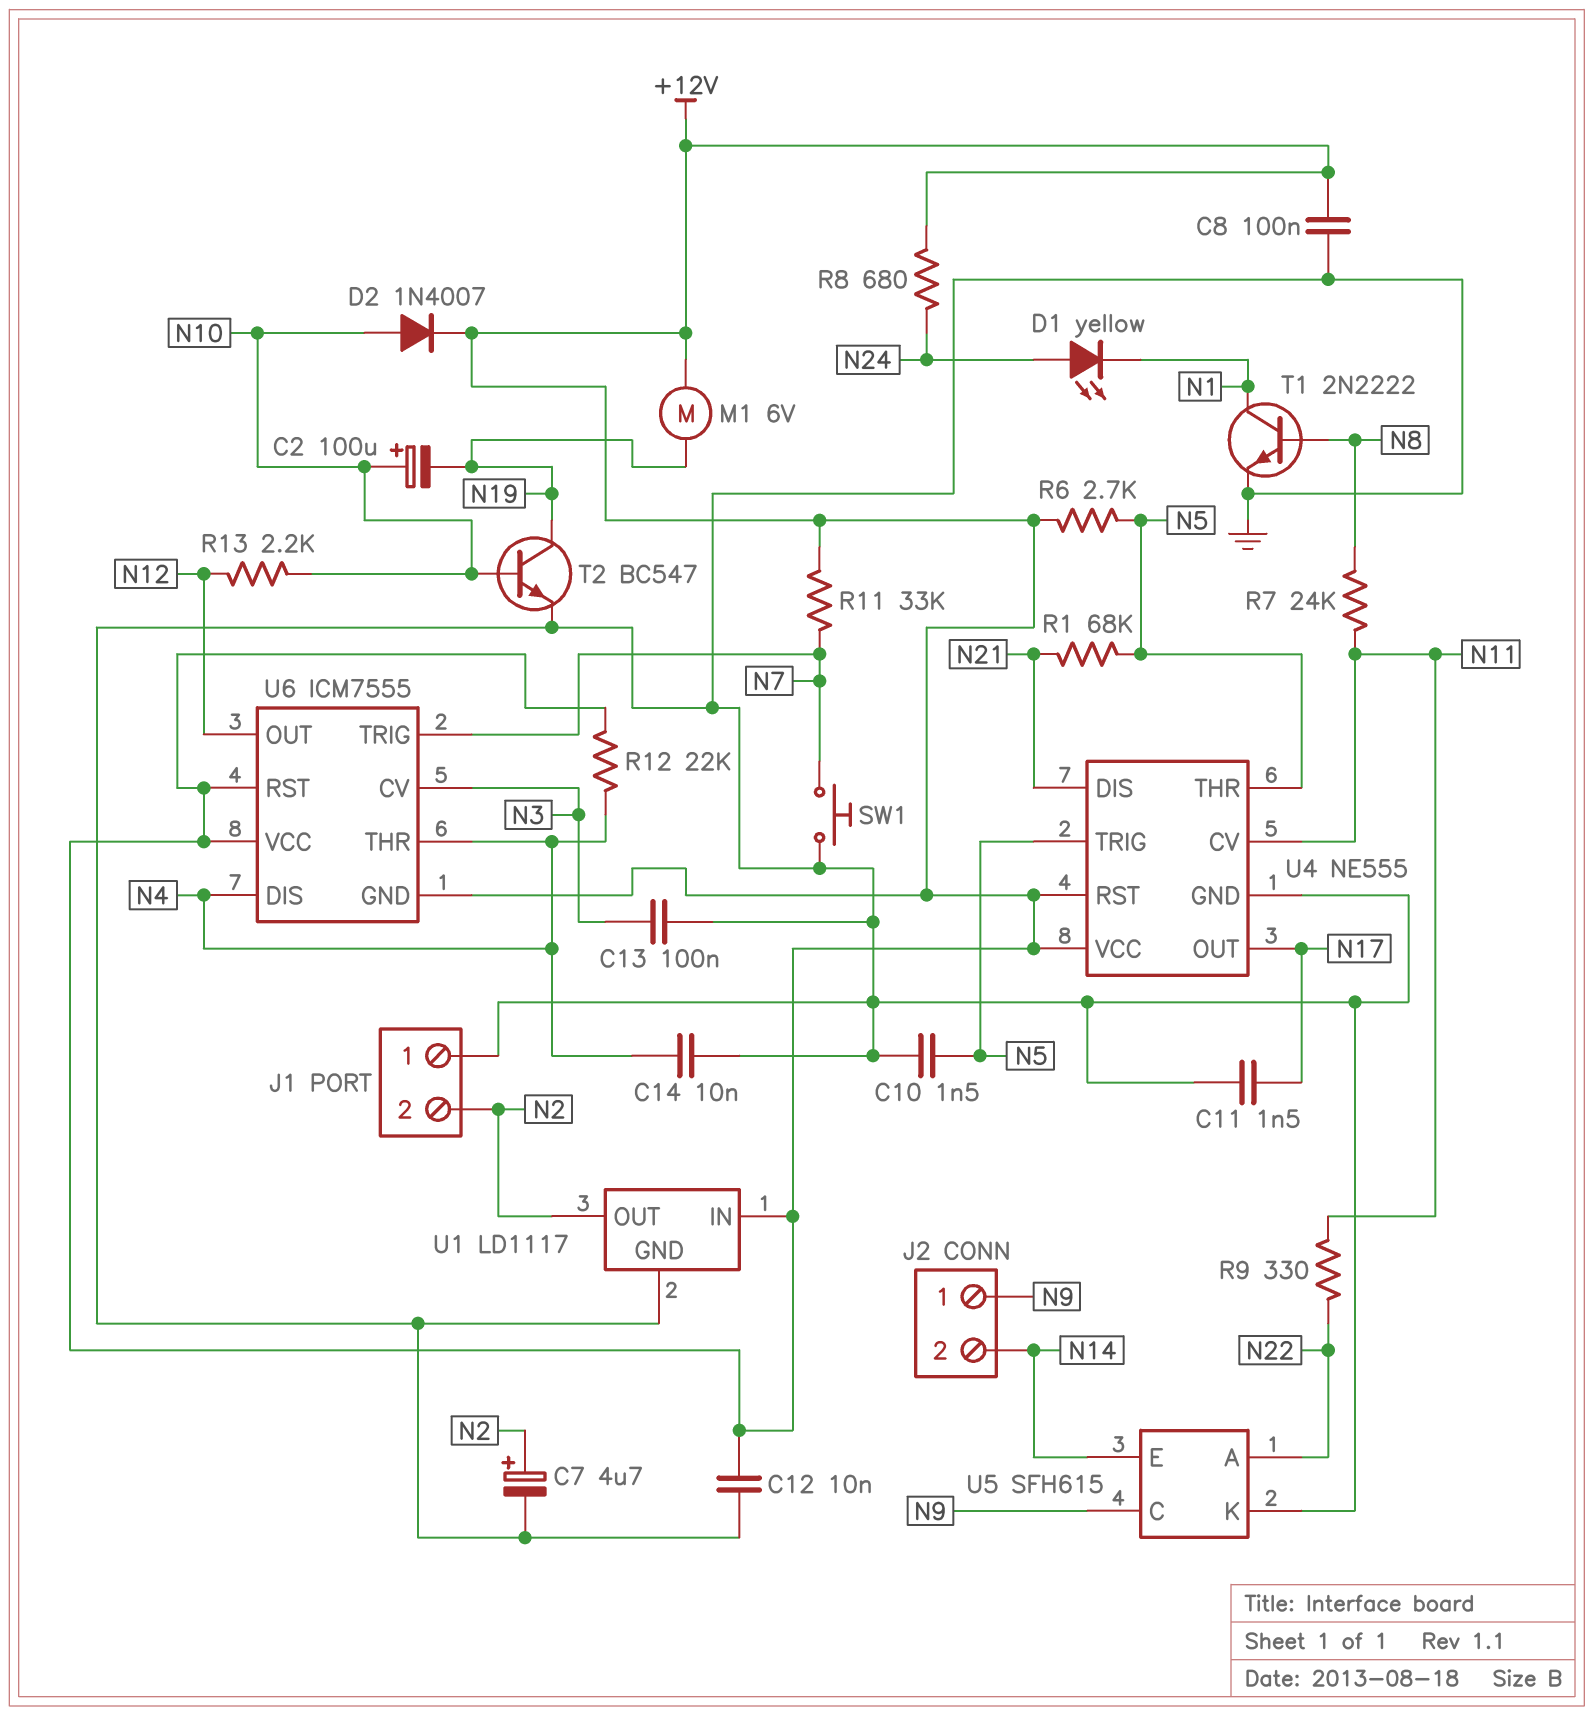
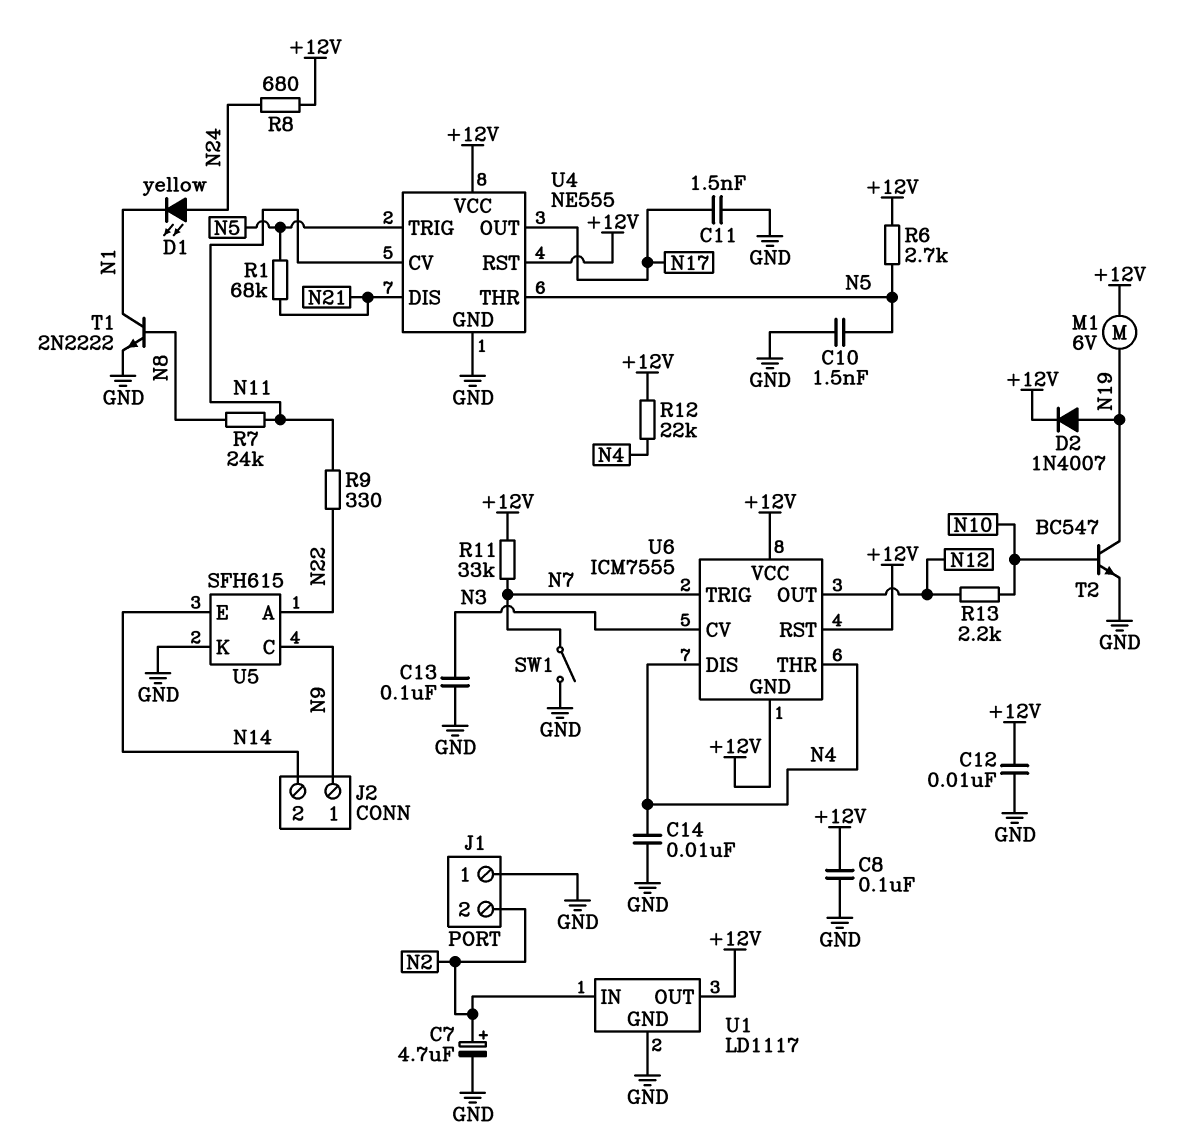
C2: 100uF (plus N10, minus N19) -> none
D2: diode 1N4007 (A N10, K +12V) -> diode 1N4007 (A N19, K +12V)
SW1: button (GND, N7) -> switch (GND, N7)
U1 pin IN: +12V -> N2
U1 pin OUT: N2 -> +12V

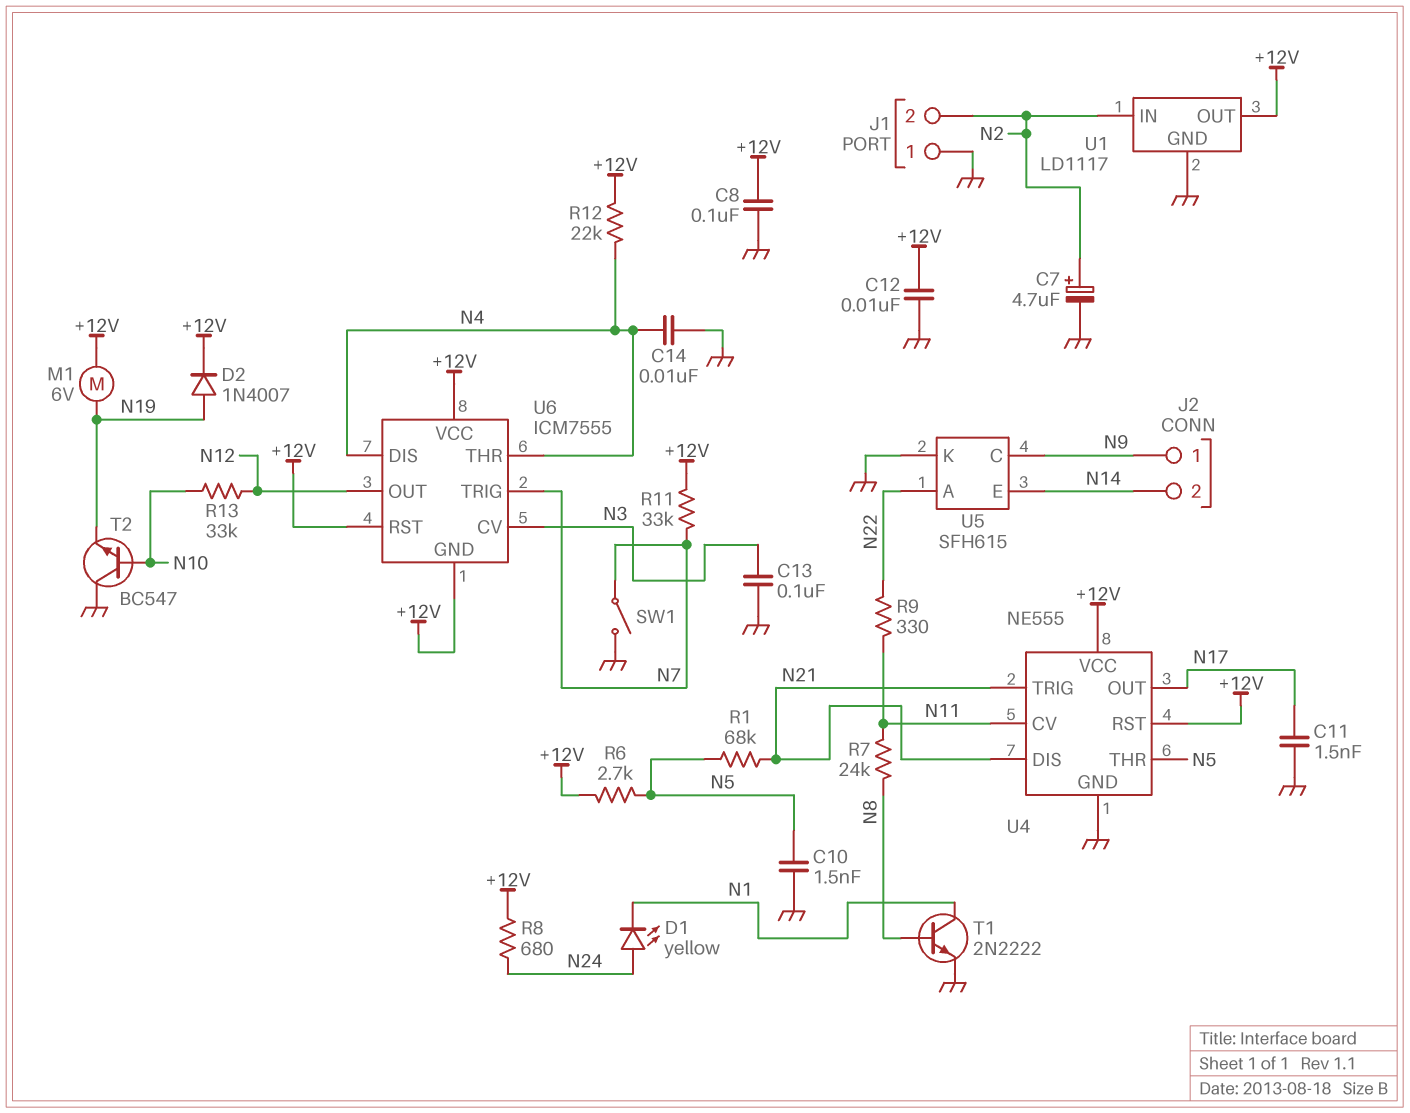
R13: 2.2k (N10, N12) -> 33k (N10, N12)
T2: NPN BC547 (B N10, C N19, E GND) -> NPN BC547 (B N10, C GND, E N19)
U4 pin TRIG: N5 -> N21

